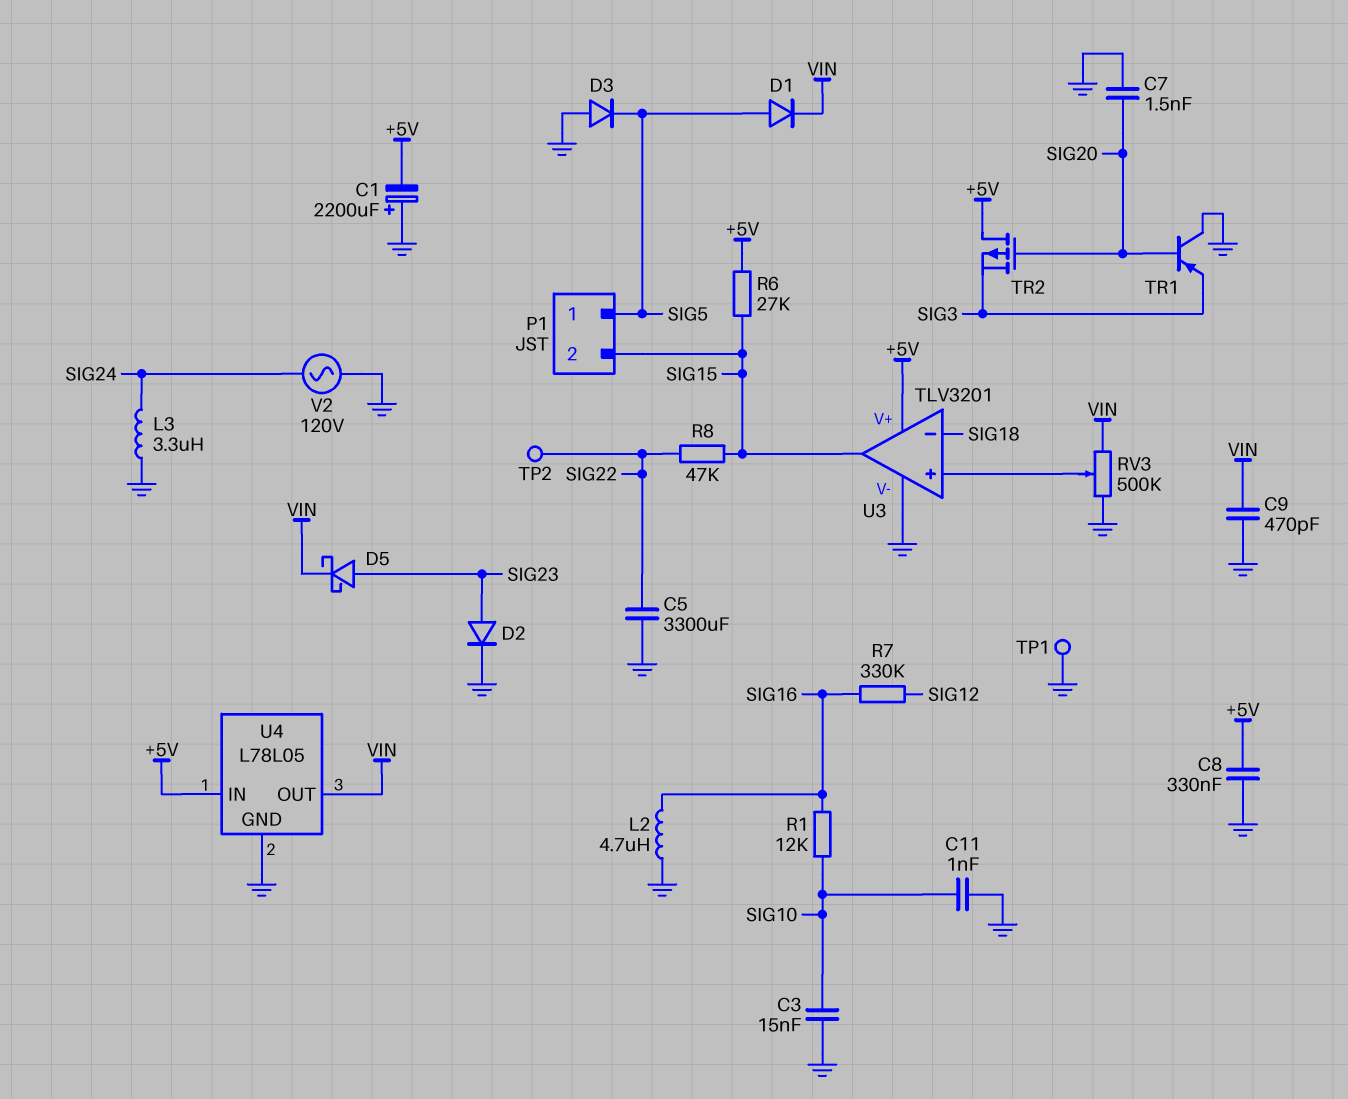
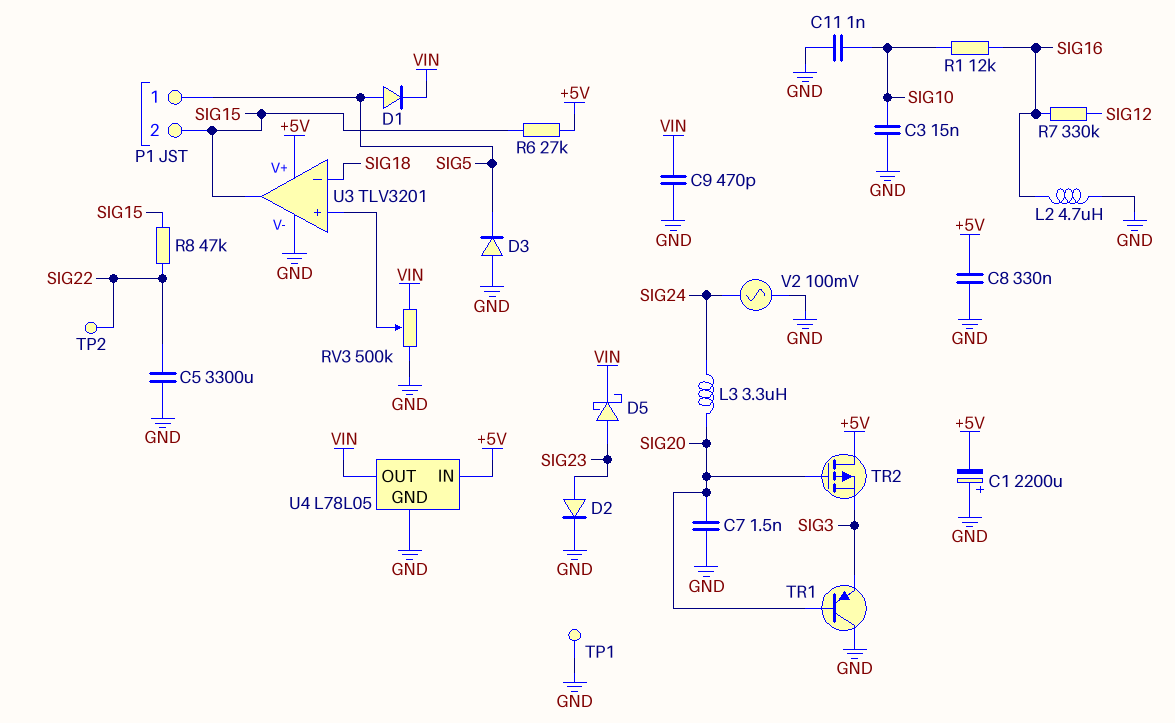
L3: 3.3uH (GND, SIG24) -> 3.3uH (SIG20, SIG24)
V2: AC 120V (GND, SIG24) -> AC 100mV (GND, SIG24)

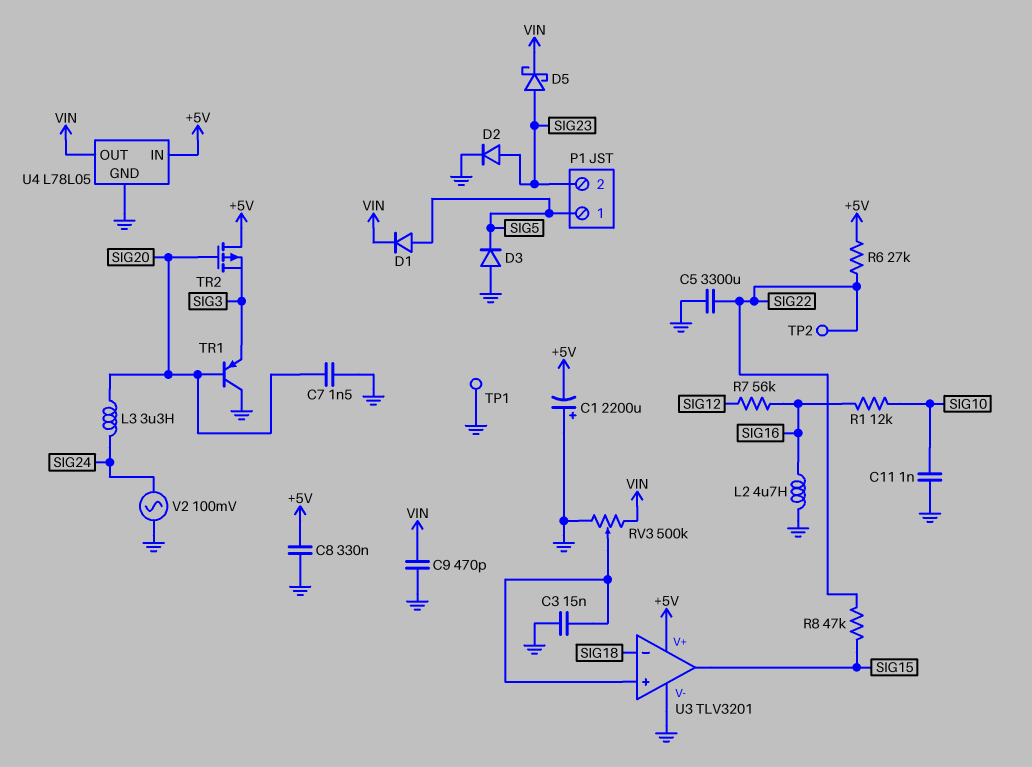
C3: 15nF (GND, SIG10) -> 15nF (GND, U3/in+)
P1 pin 2: SIG15 -> SIG23
R6: 27k (+5V, SIG15) -> 27k (+5V, SIG22)
R7: 330k (SIG12, SIG16) -> 56k (SIG12, SIG16)

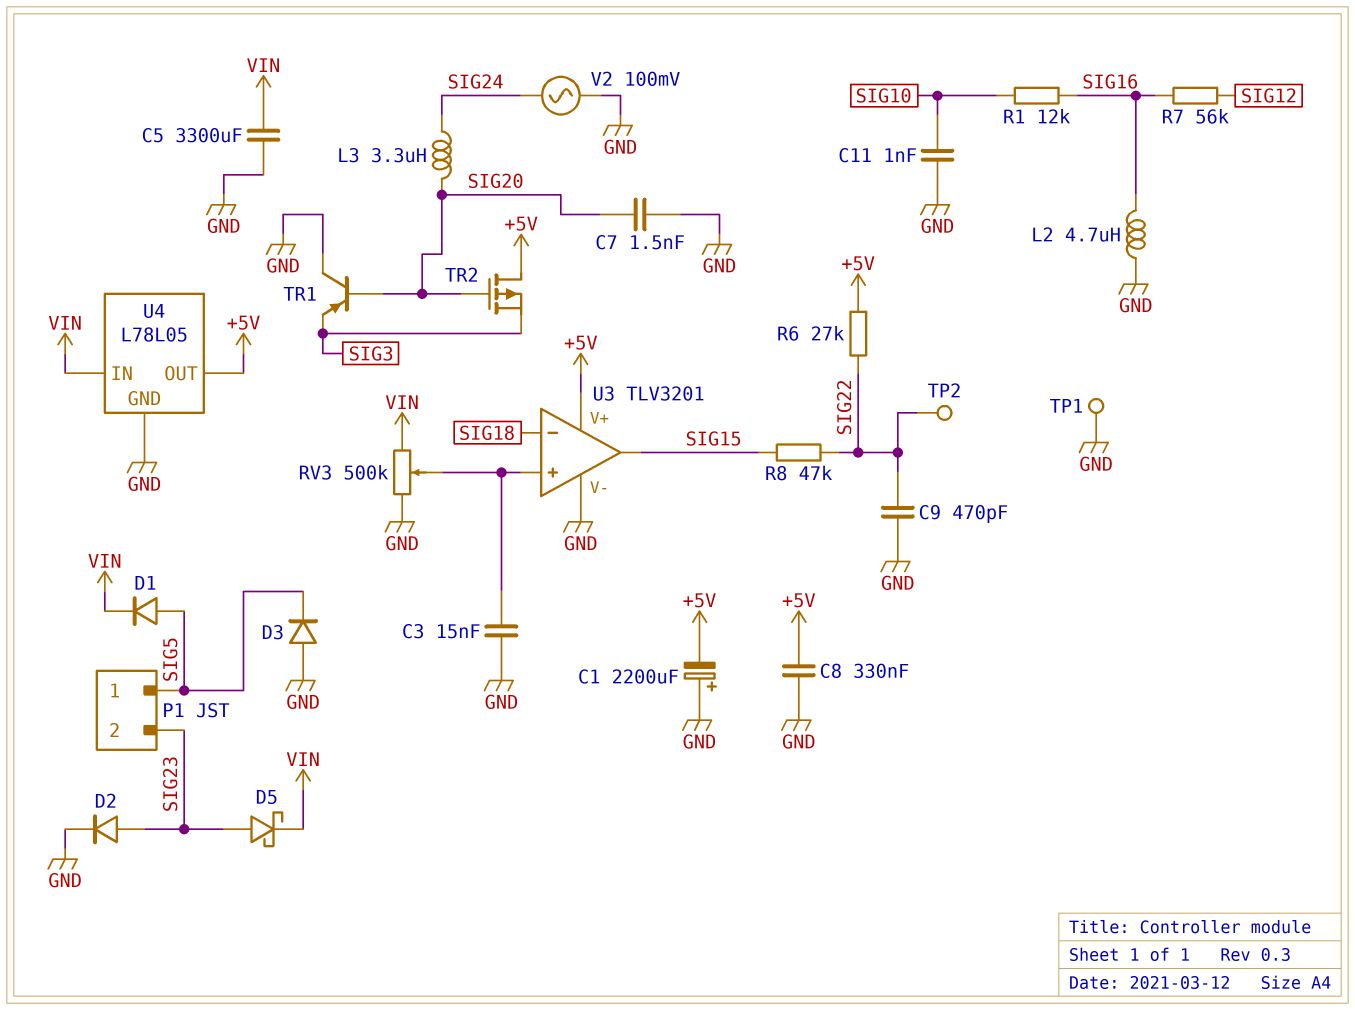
C5: 3300uF (GND, SIG22) -> 3300uF (GND, VIN)
C9: 470pF (GND, VIN) -> 470pF (GND, SIG22)
U4 pin IN: +5V -> VIN
U4 pin OUT: VIN -> +5V

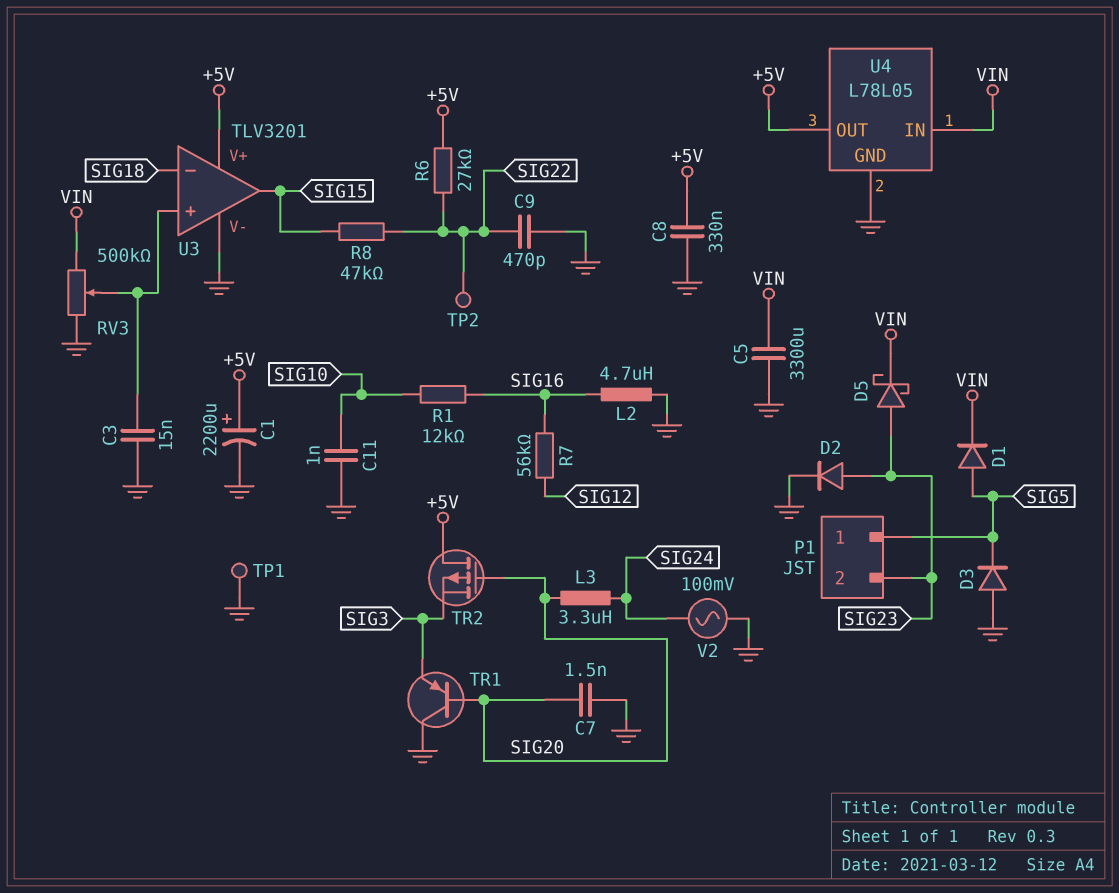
C1: 2200uF (plus GND, minus +5V) -> 2200uF (plus +5V, minus GND)

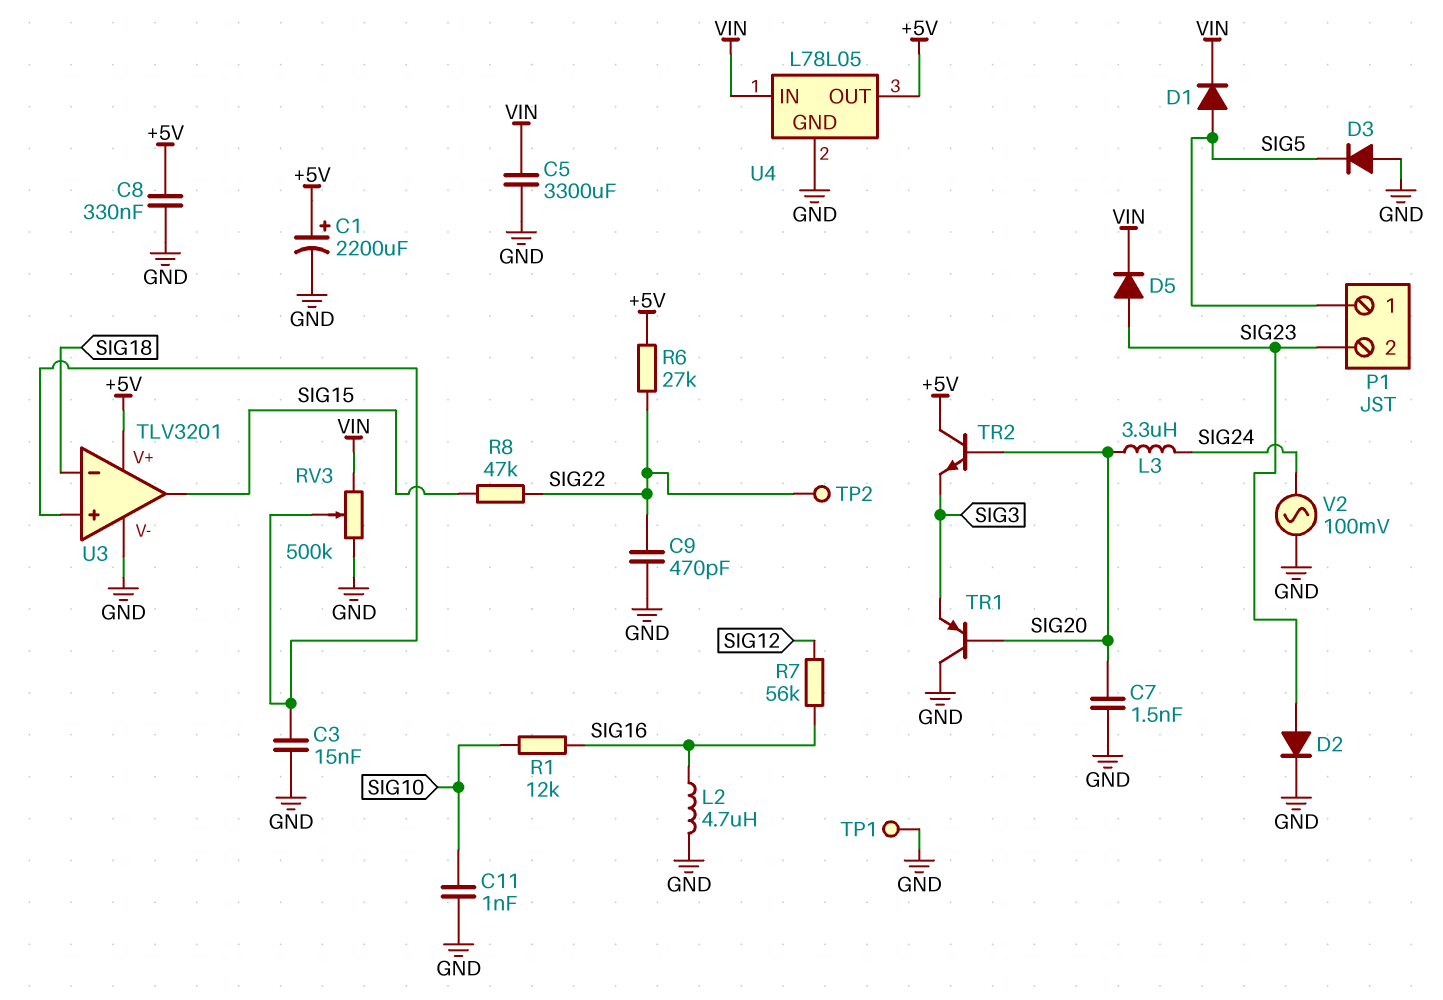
D5: schottky (A SIG23, K VIN) -> diode (A SIG23, K VIN)
TR2: PMOS (G SIG20, D +5V, S SIG3) -> NPN (B SIG20, C +5V, E SIG3)

